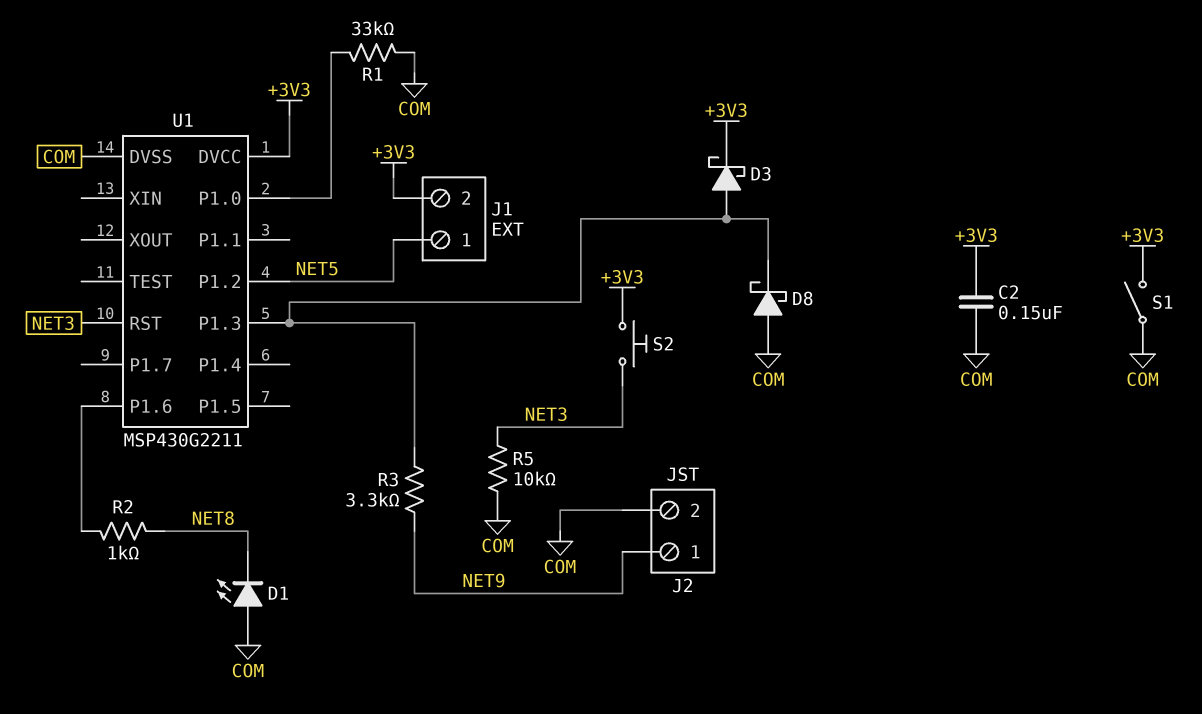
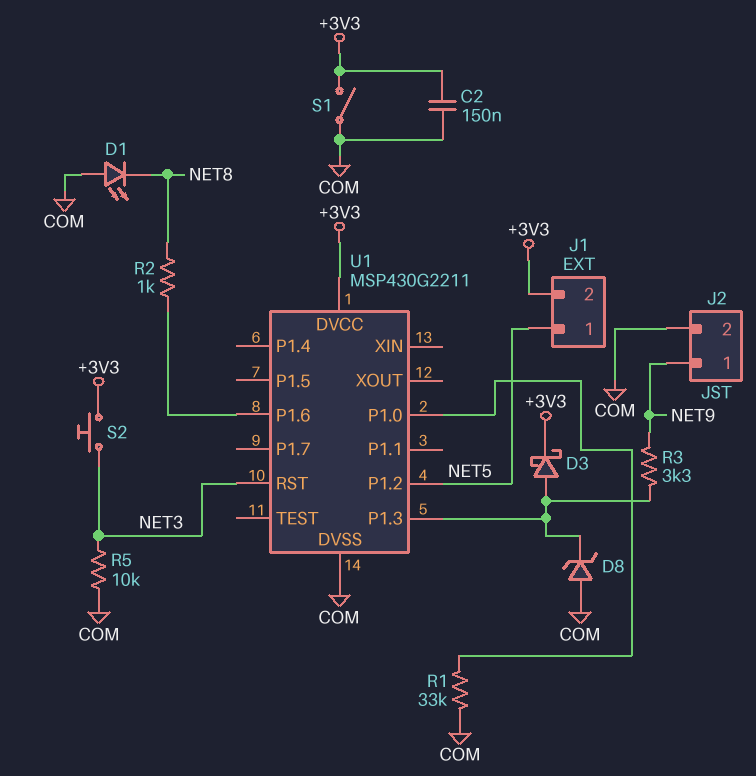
D8: schottky (A COM, K U1/P1.3) -> zener (A COM, K U1/P1.3)

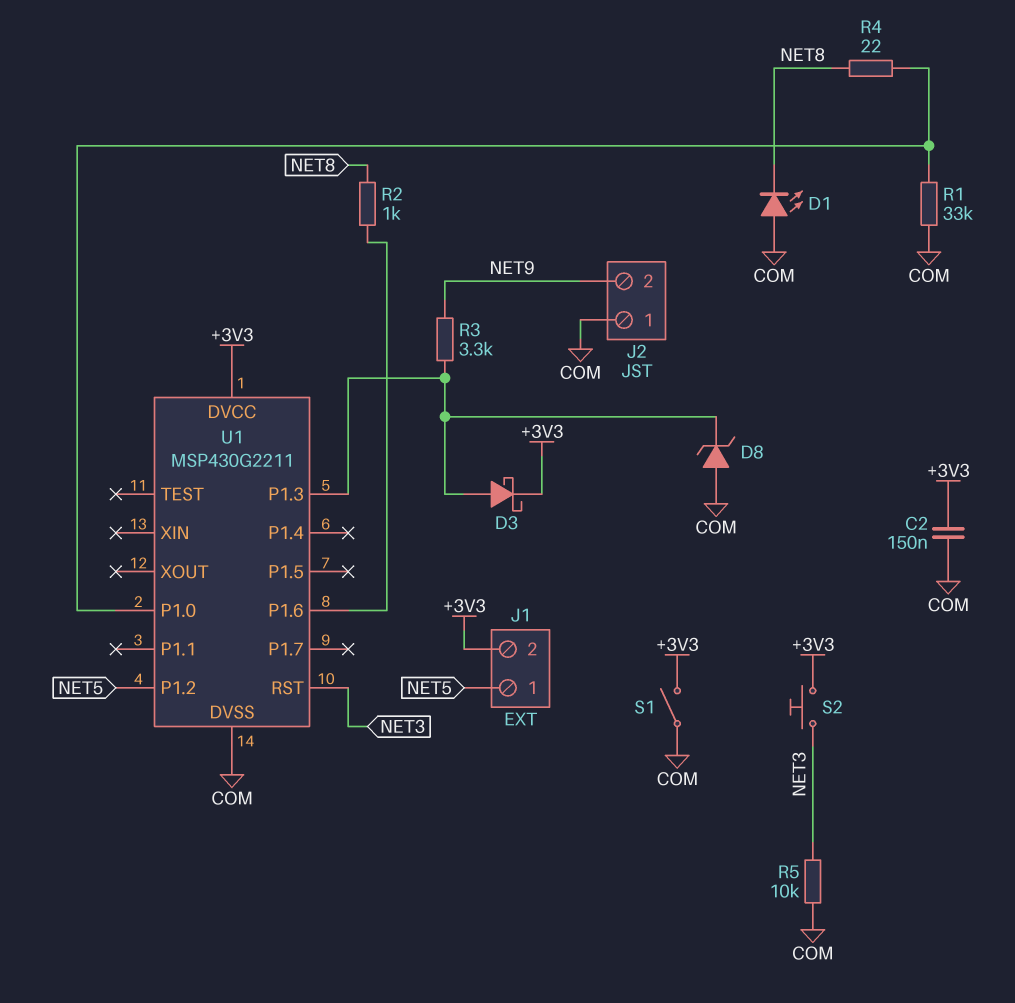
J2 pin 1: NET9 -> COM
J2 pin 2: COM -> NET9
R4: none -> 22 (NET8, U1/P1.0)

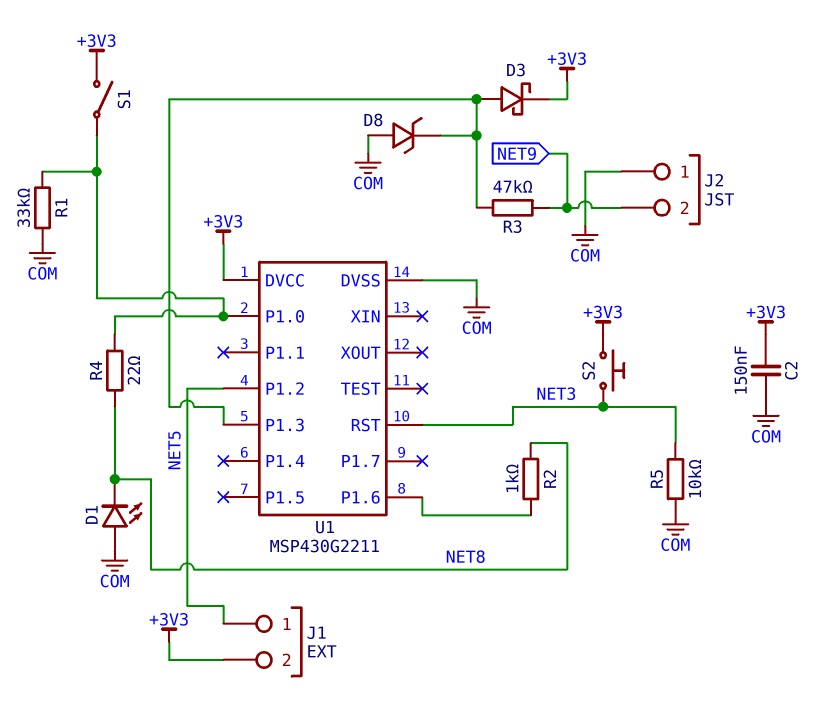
R3: 3.3k (NET9, U1/P1.3) -> 47k (NET9, U1/P1.3)
S1: switch (+3V3, COM) -> switch (+3V3, U1/P1.0)

